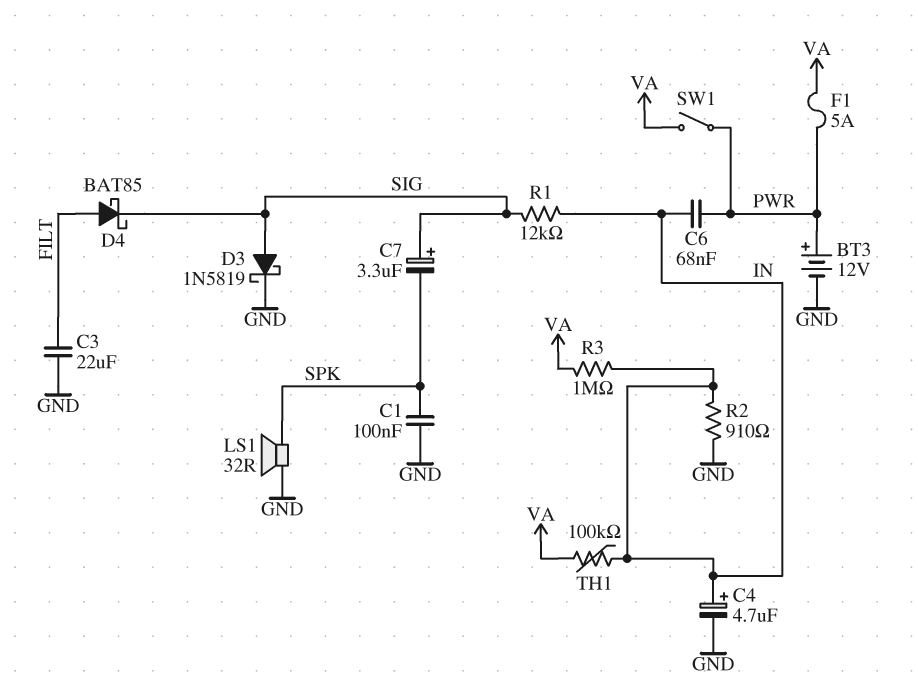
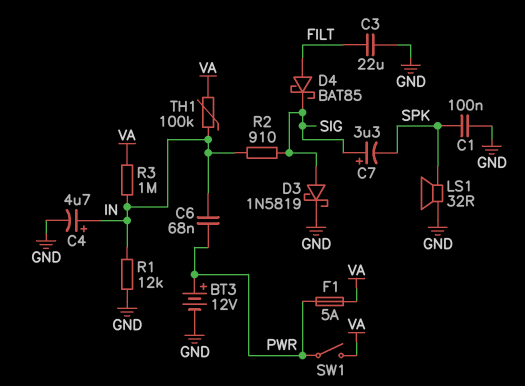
R1: 12k (IN, SIG) -> 12k (GND, IN)
R2: 910 (GND, IN) -> 910 (IN, SIG)

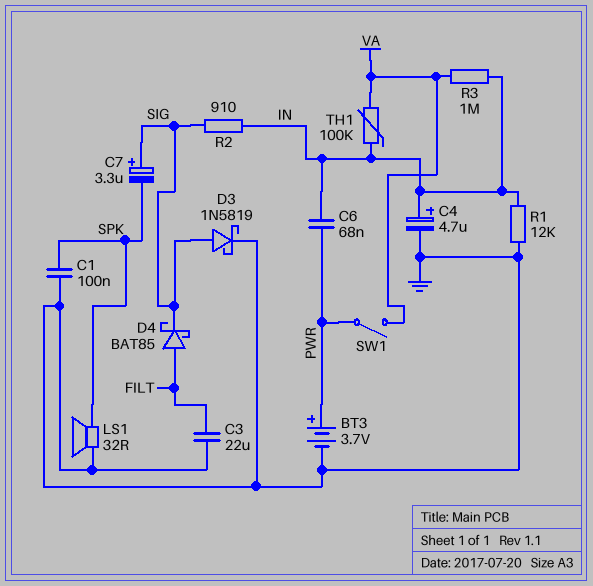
BT3: 12V (plus PWR, minus GND) -> 3.7V (plus PWR, minus GND)
F1: 5A (PWR, VA) -> none

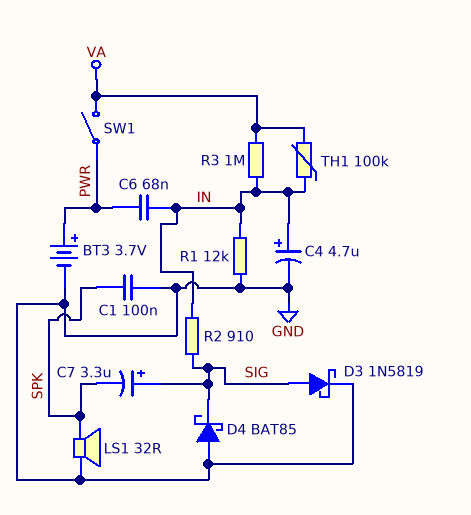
C3: 22uF (FILT, GND) -> none
D4: schottky BAT85 (A FILT, K SIG) -> schottky BAT85 (A GND, K SIG)

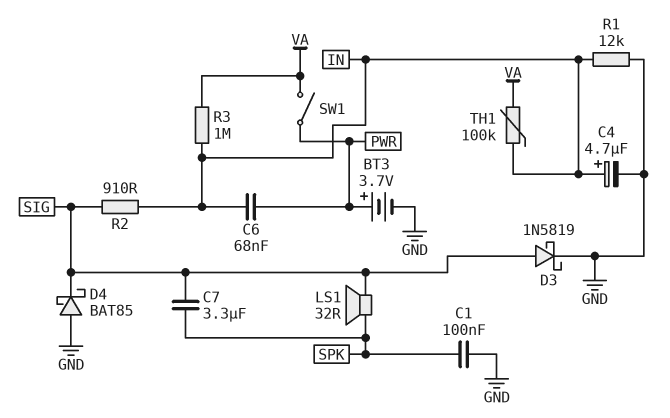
C7: 3.3uF (plus SIG, minus SPK) -> 3.3uF (SIG, SPK)
LS1: speaker 32R (GND, SPK) -> speaker 32R (SIG, SPK)

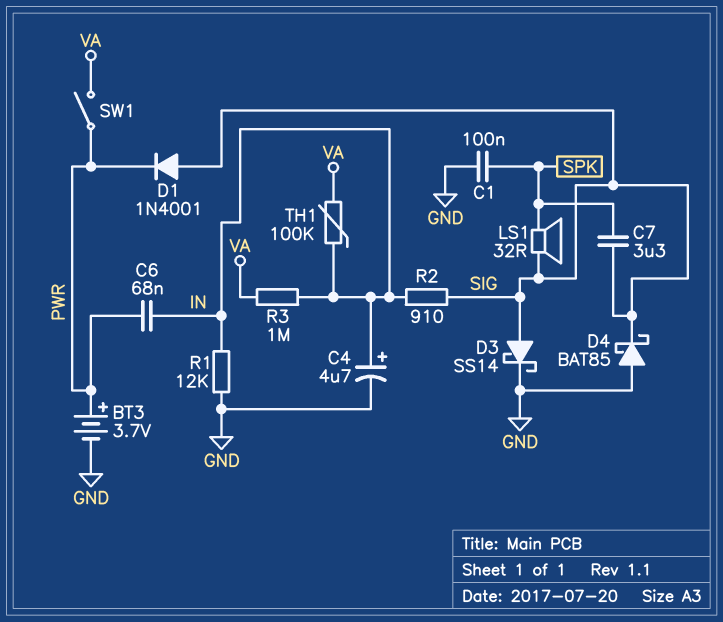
D1: none -> diode 1N4001 (A SIG, K PWR)
D3: schottky 1N5819 (A SIG, K GND) -> schottky SS14 (A SIG, K GND)

